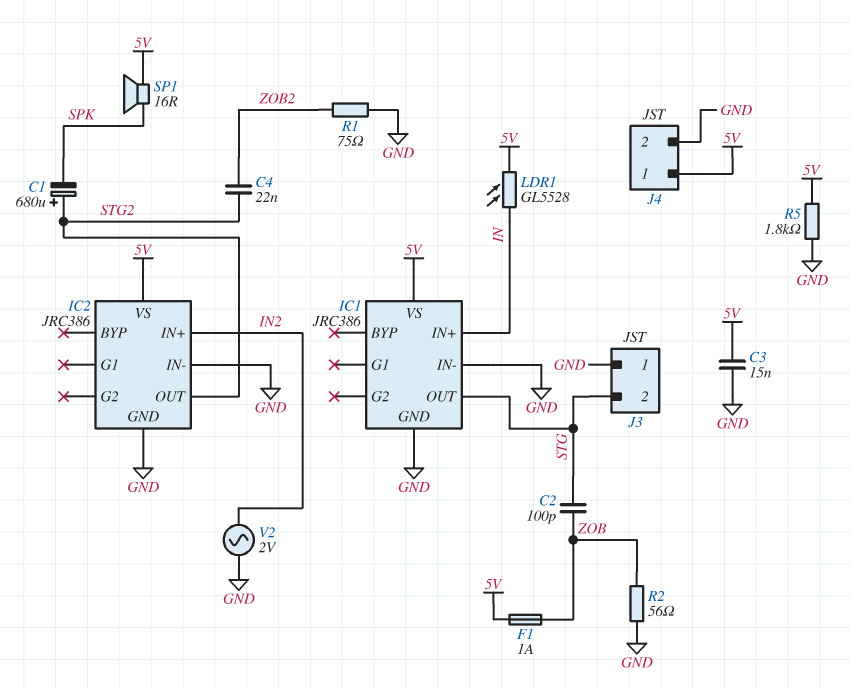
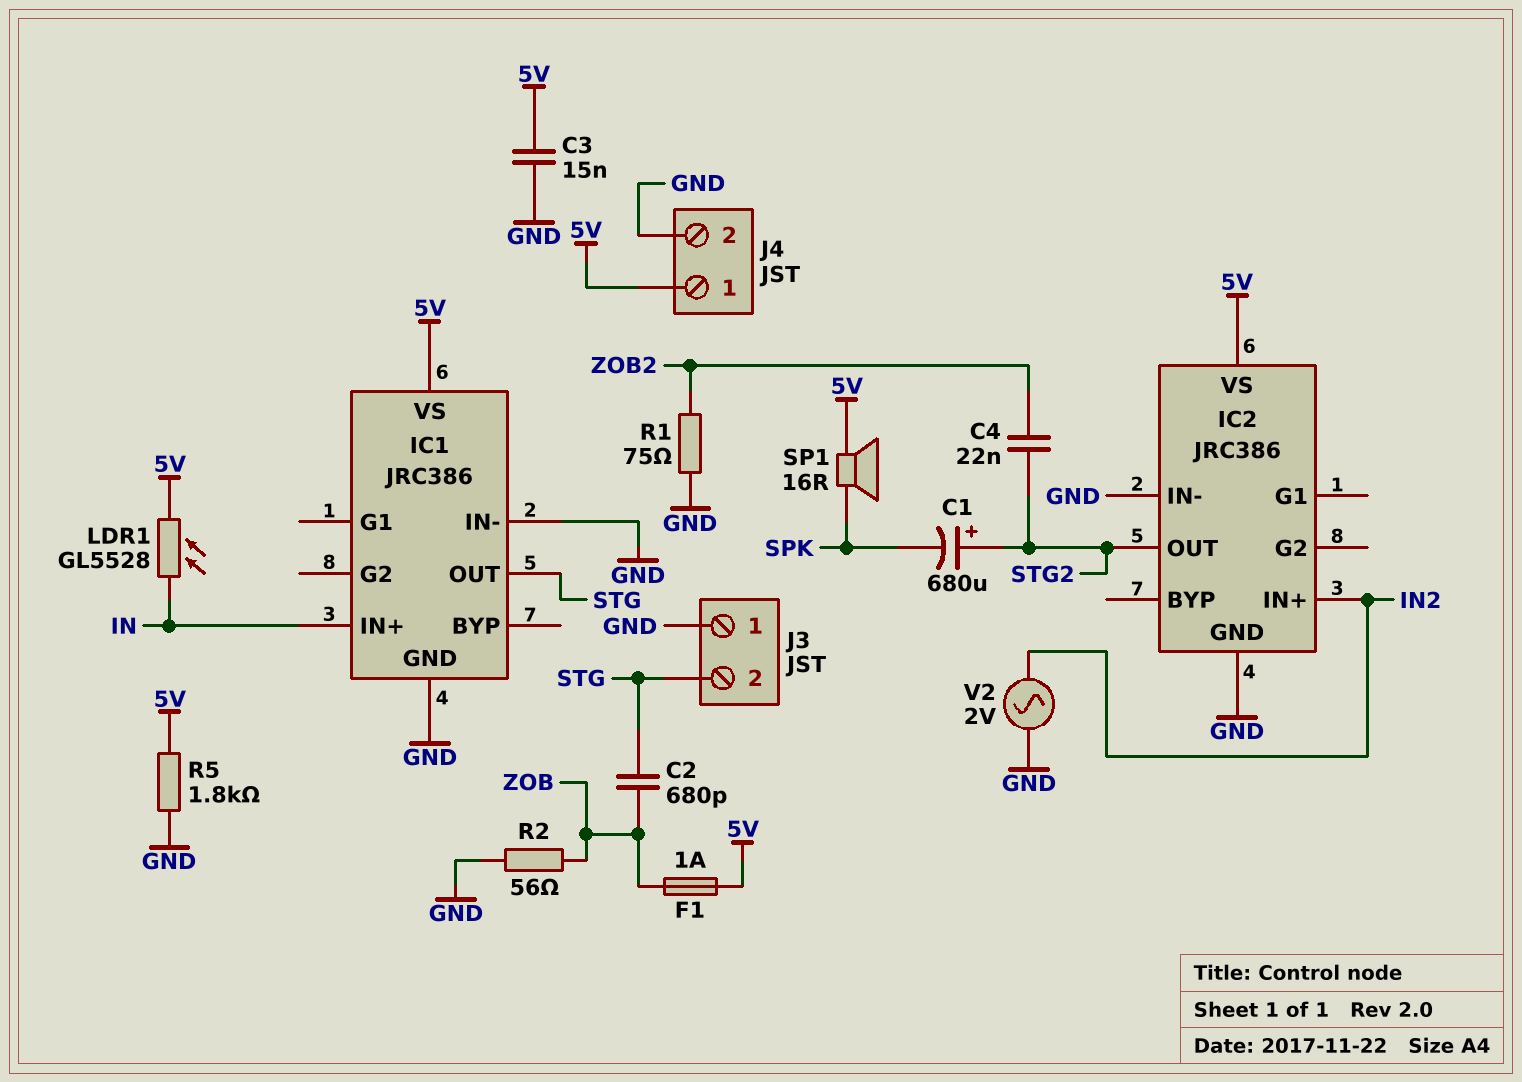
C2: 100pF (STG, ZOB) -> 680pF (STG, ZOB)

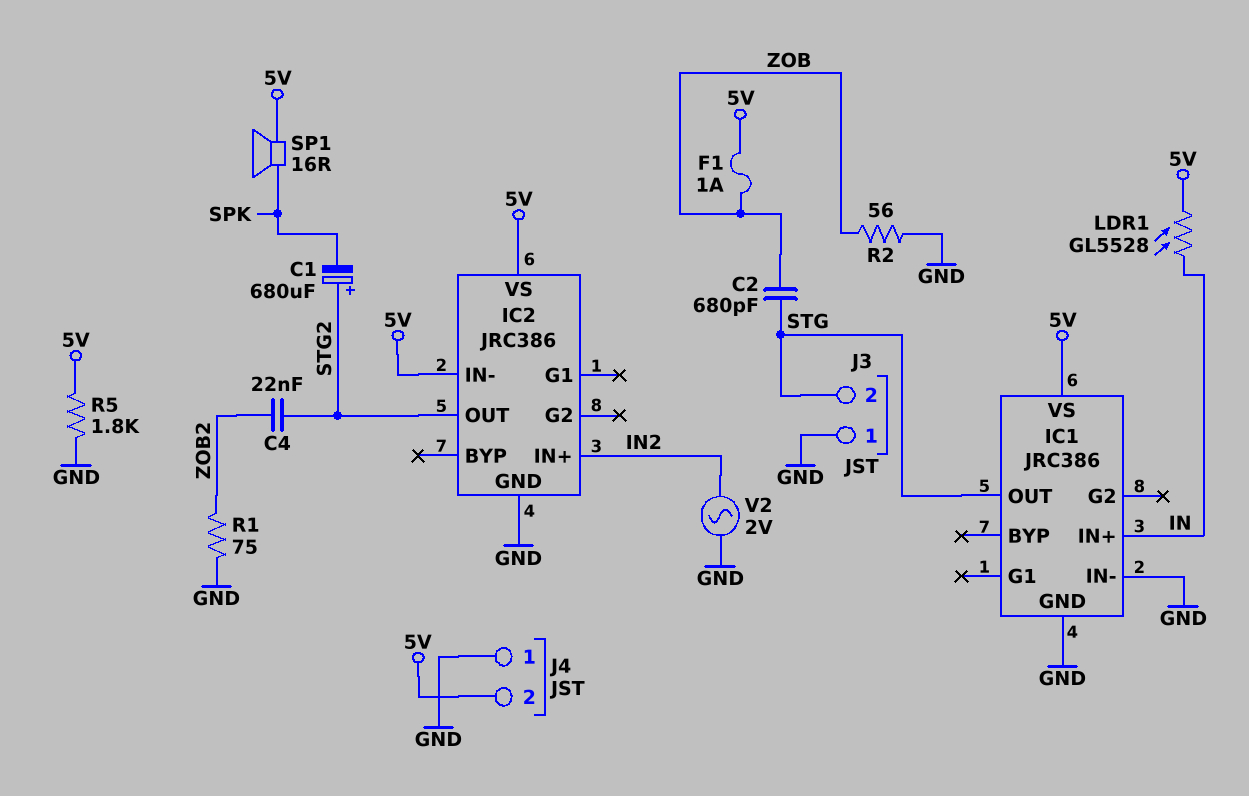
C3: 15nF (5V, GND) -> none
IC2 pin IN-: GND -> 5V
J4 pin 1: 5V -> GND
J4 pin 2: GND -> 5V

